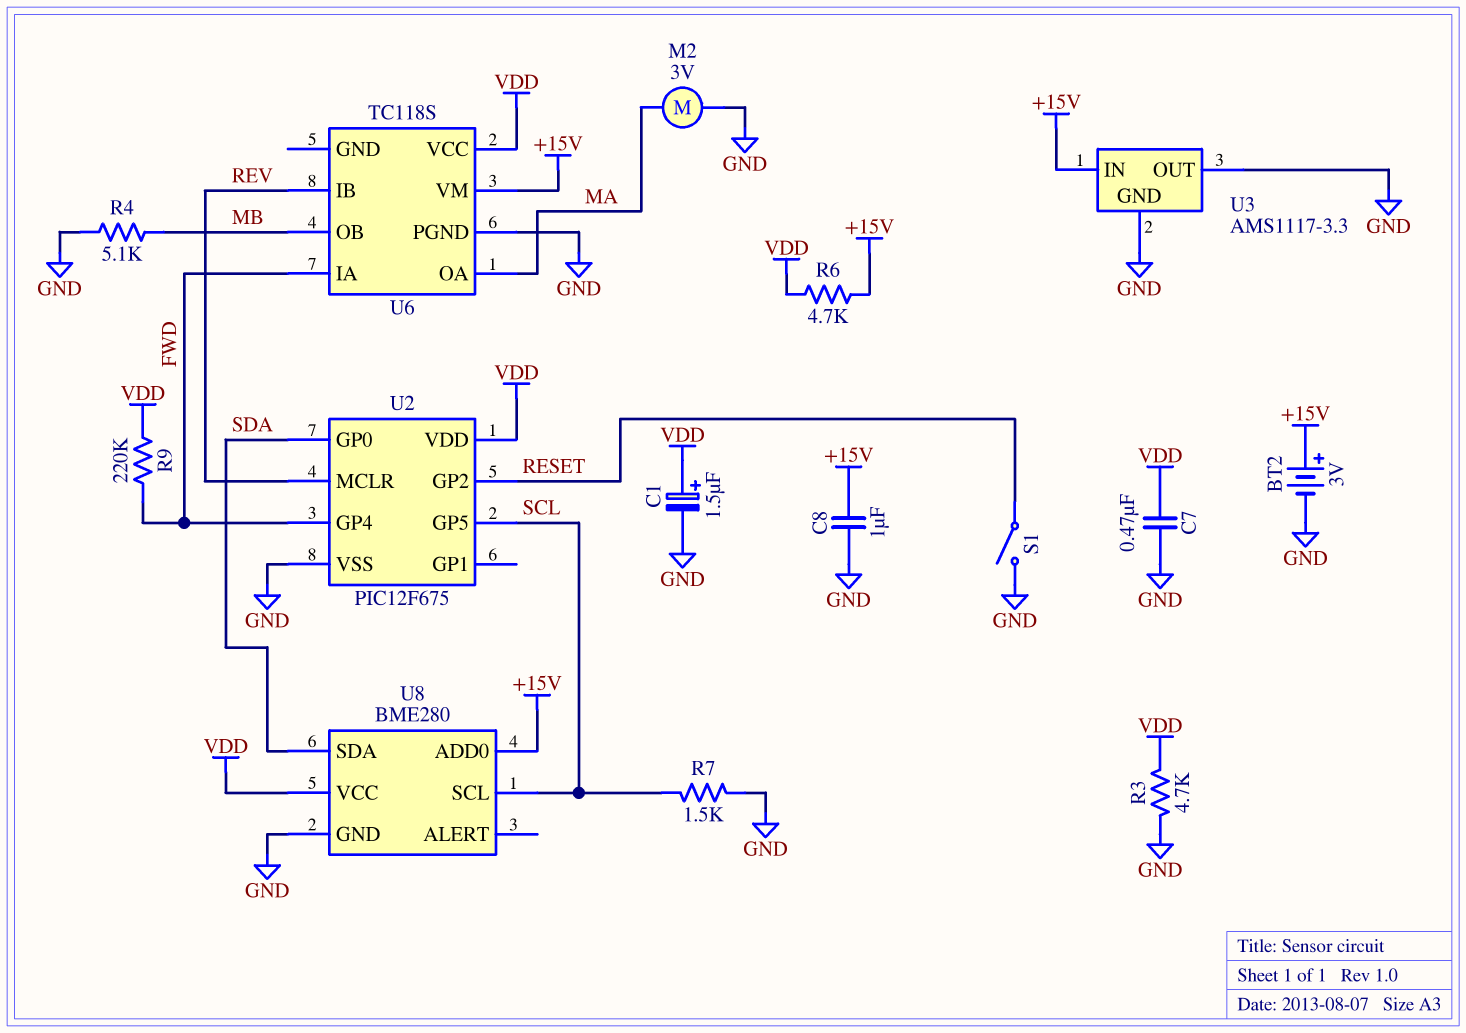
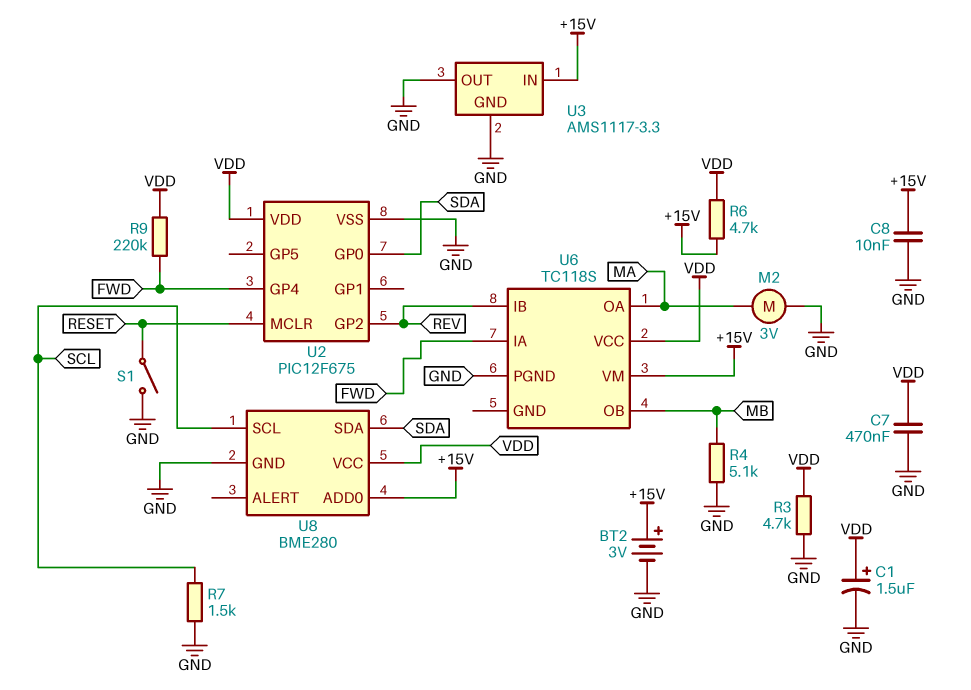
C8: 1uF (+15V, GND) -> 10nF (+15V, GND)
U2 pin GP2: RESET -> REV
U2 pin GP5: SCL -> none
U2 pin MCLR: REV -> RESET

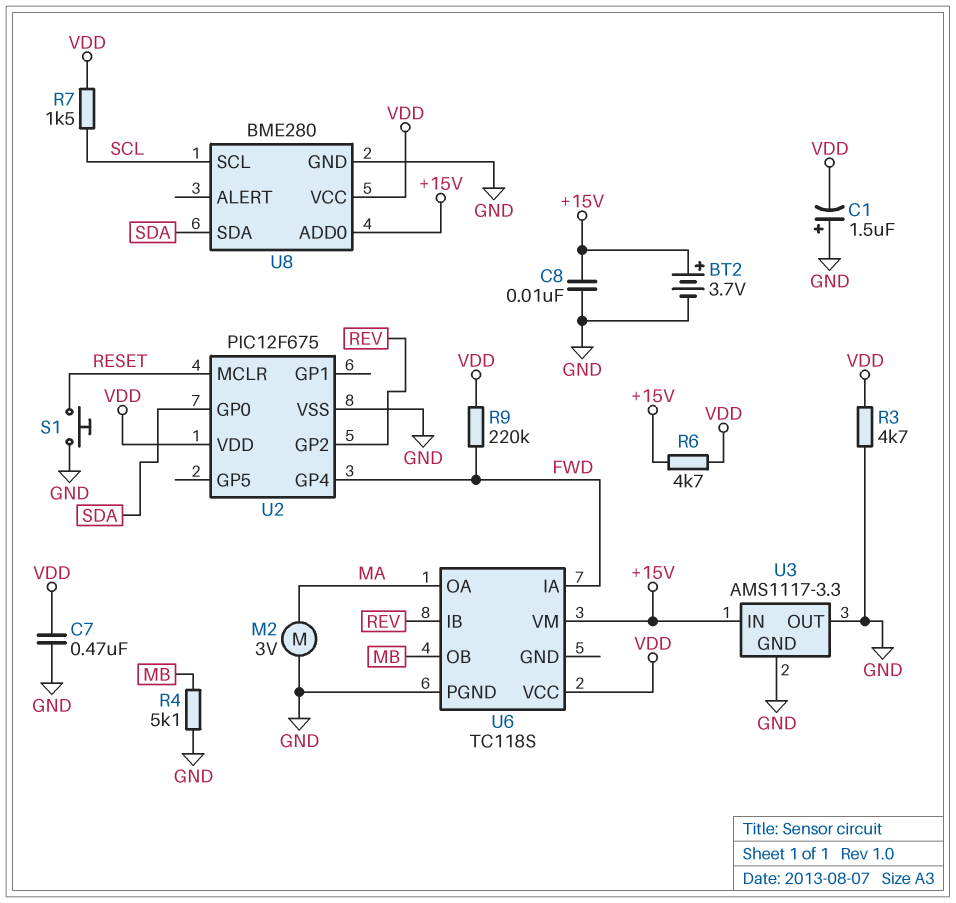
BT2: 3V (plus +15V, minus GND) -> 3.7V (plus +15V, minus GND)
C1: 1.5uF (plus VDD, minus GND) -> 1.5uF (plus GND, minus VDD)
R7: 1.5k (GND, SCL) -> 1.5k (SCL, VDD)
S1: switch (GND, RESET) -> button (GND, RESET)

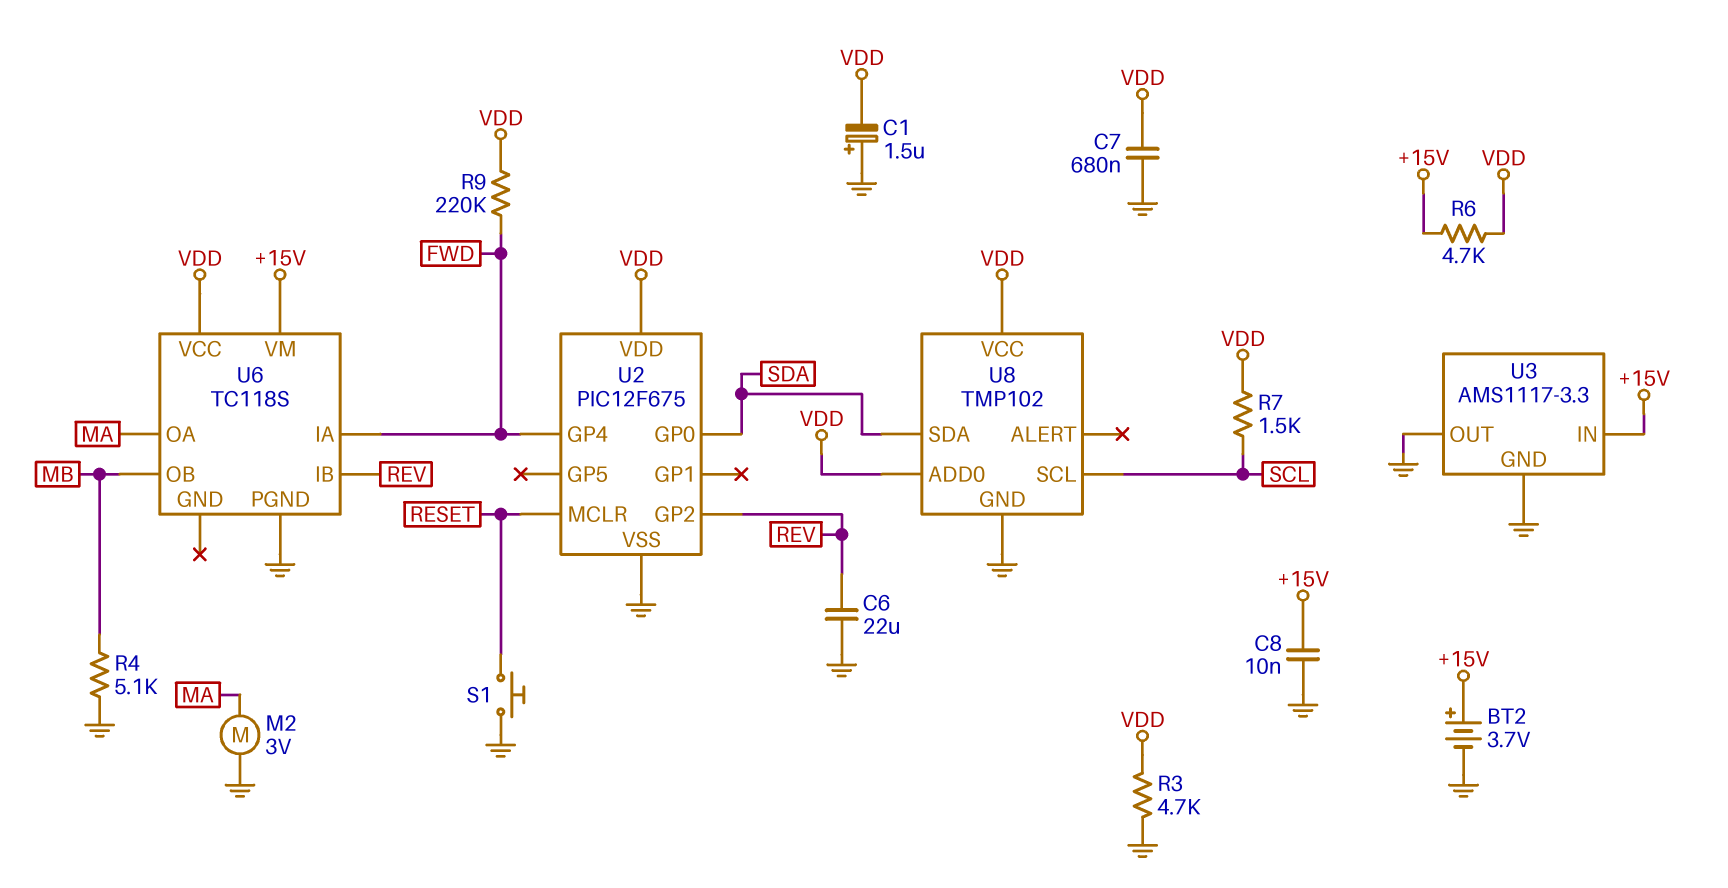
C6: none -> 22uF (GND, REV)
C7: 470nF (GND, VDD) -> 680nF (GND, VDD)
U8: BME280 -> TMP102
U8 pin ADD0: +15V -> VDD

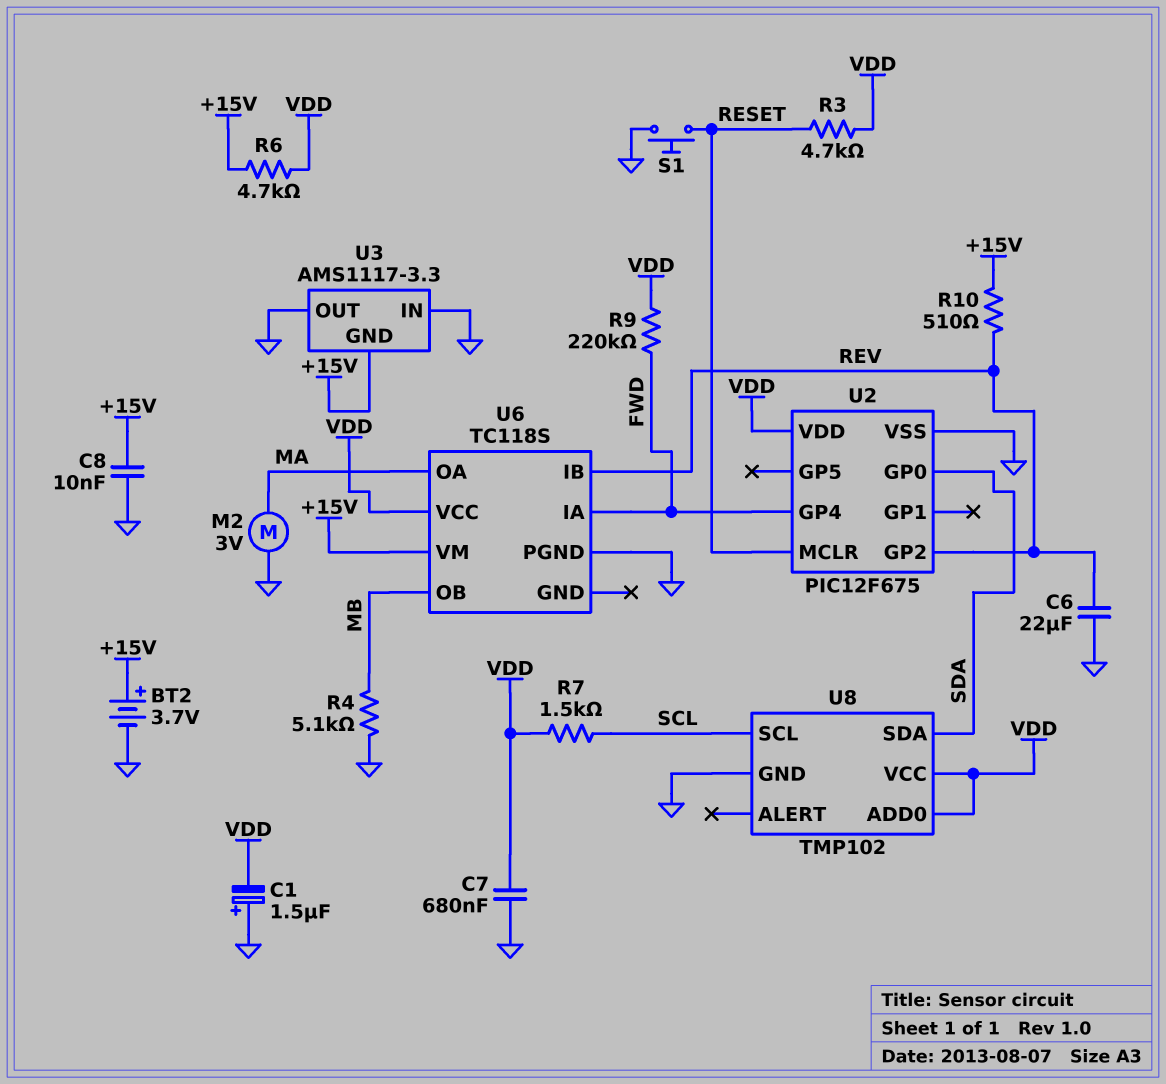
R3: 4.7k (GND, VDD) -> 4.7k (RESET, VDD)
R10: none -> 510 (+15V, REV)
U3 pin GND: GND -> +15V
U3 pin IN: +15V -> GND

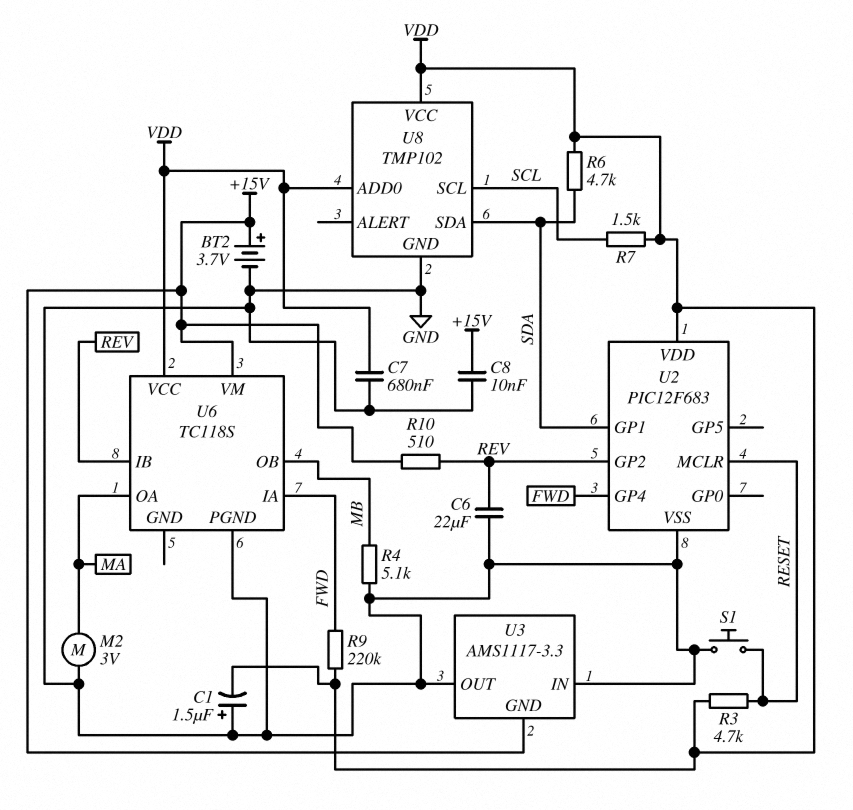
R6: 4.7k (+15V, VDD) -> 4.7k (SDA, VDD)
U2: PIC12F675 -> PIC12F683
U2 pin GP0: SDA -> none
U2 pin GP1: none -> SDA

